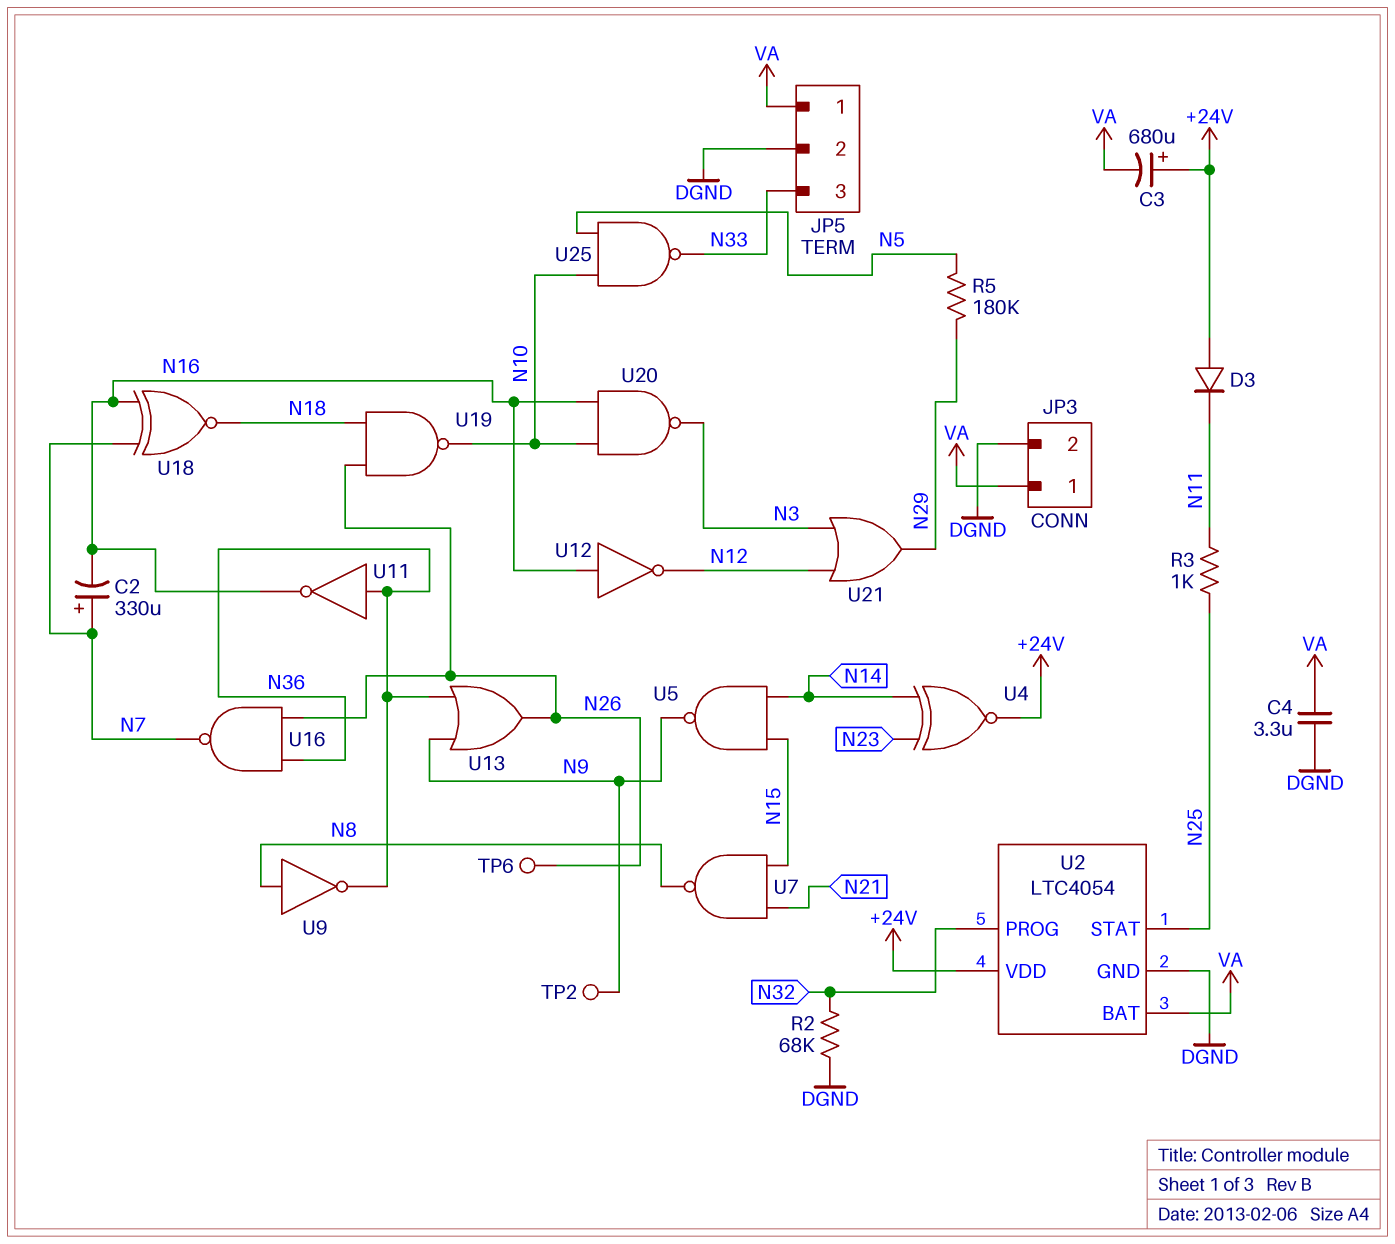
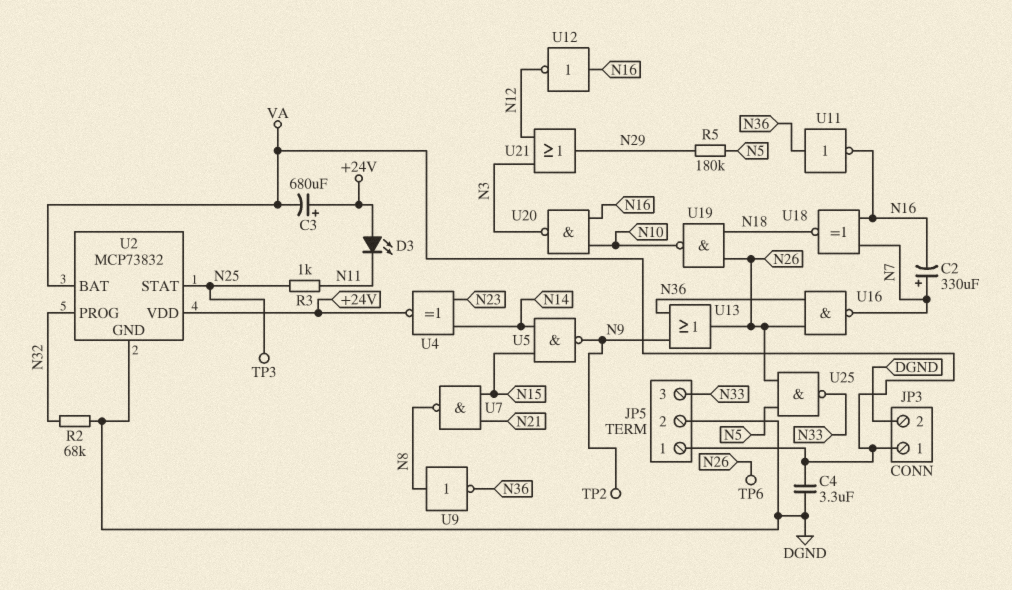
D3: diode (A +24V, K N11) -> LED (A +24V, K N11)
TP3: none -> test point (N25)
U2: LTC4054 -> MCP73832
U25: NAND (in N5, in N10, out N33) -> NAND (in N5, in N26, out N33)

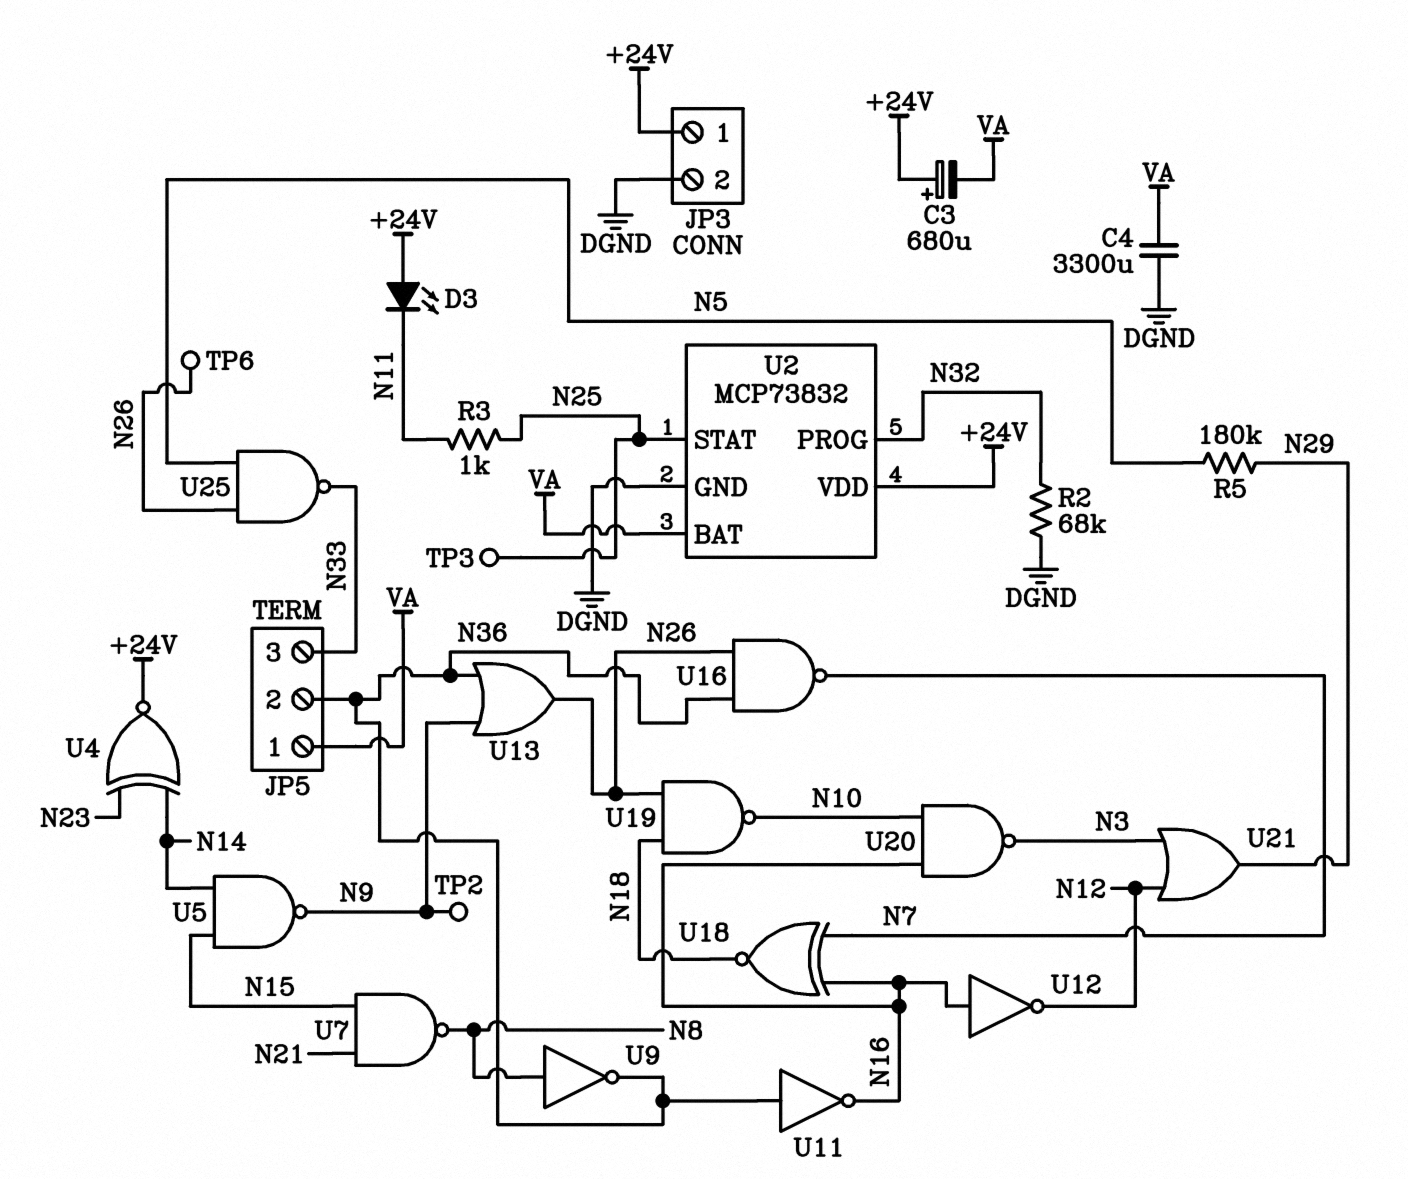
C2: 330uF (plus N7, minus N16) -> none
C4: 3.3uF (DGND, VA) -> 3300uF (DGND, VA)
JP3 pin 1: VA -> +24V
JP5 pin 2: DGND -> N36

